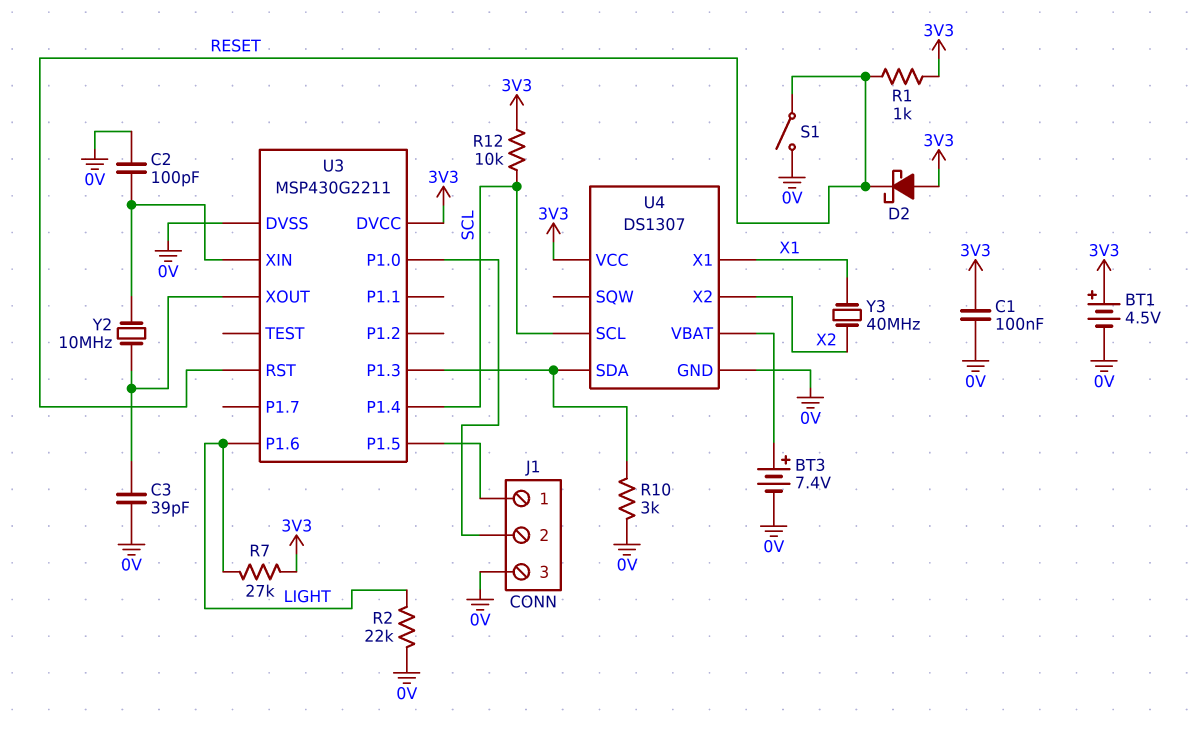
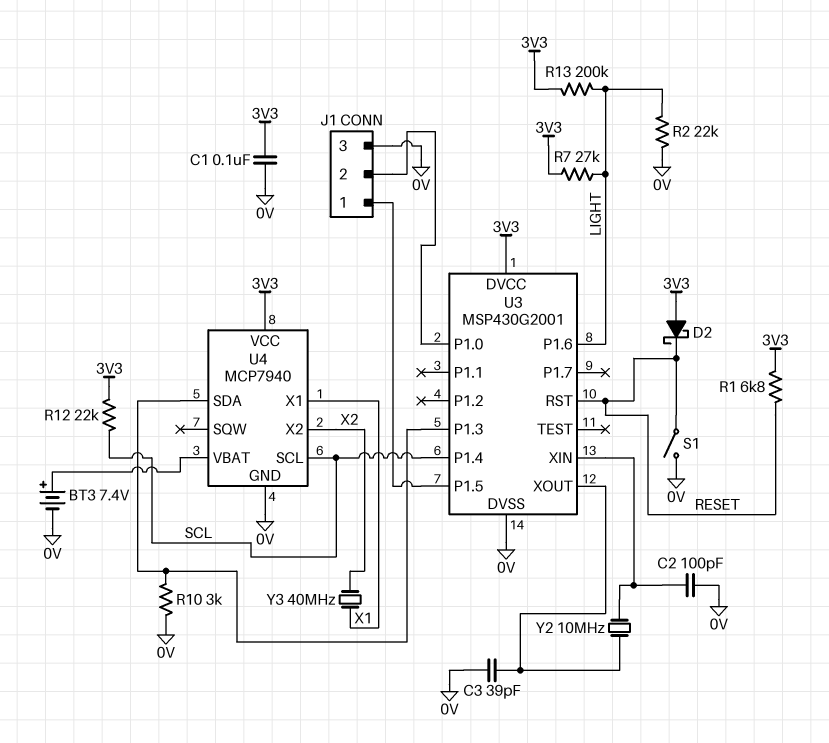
BT1: 4.5V (plus 3V3, minus 0V) -> none
R1: 1k (3V3, RESET) -> 6.8k (3V3, RESET)
R12: 10k (3V3, SCL) -> 22k (3V3, SCL)
R13: none -> 200k (3V3, LIGHT)
U3: MSP430G2211 -> MSP430G2001
U4: DS1307 -> MCP7940

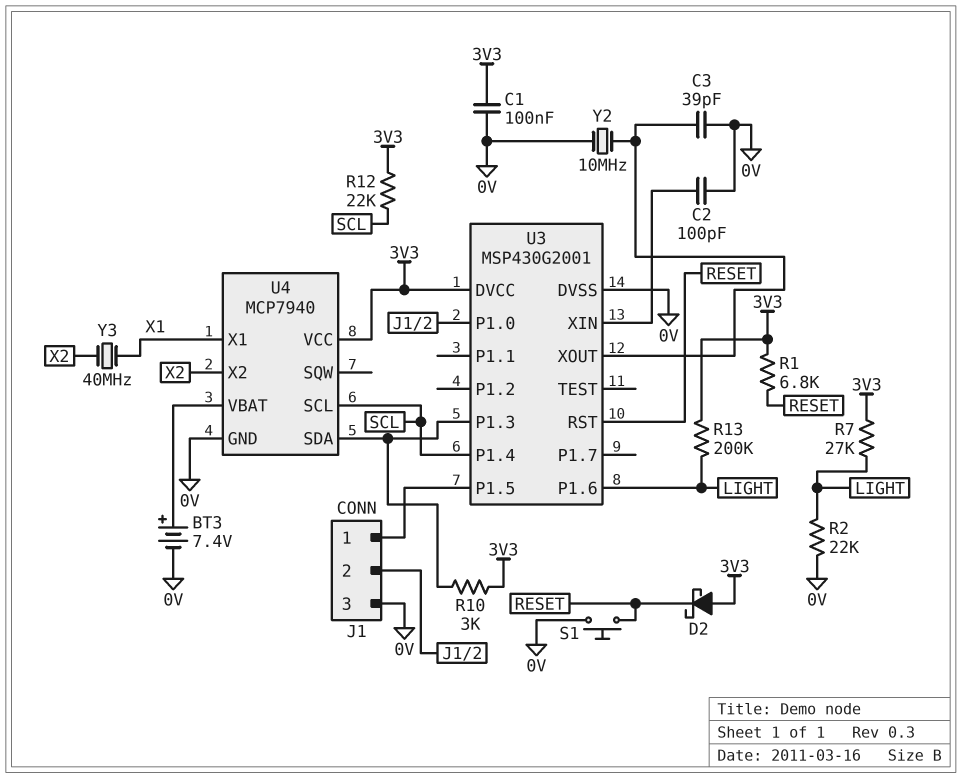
R10: 3k (0V, U3/P1.3) -> 3k (3V3, U3/P1.3)
S1: switch (0V, RESET) -> button (0V, RESET)
Y2: 10MHz (U3/XIN, U3/XOUT) -> 10MHz (0V, U3/XOUT)

